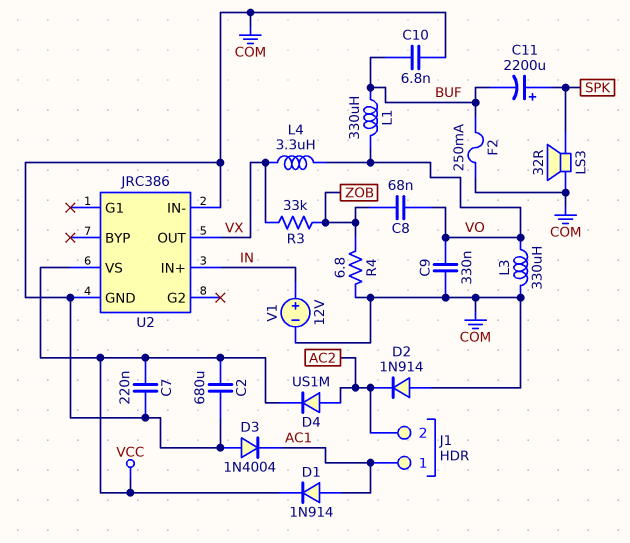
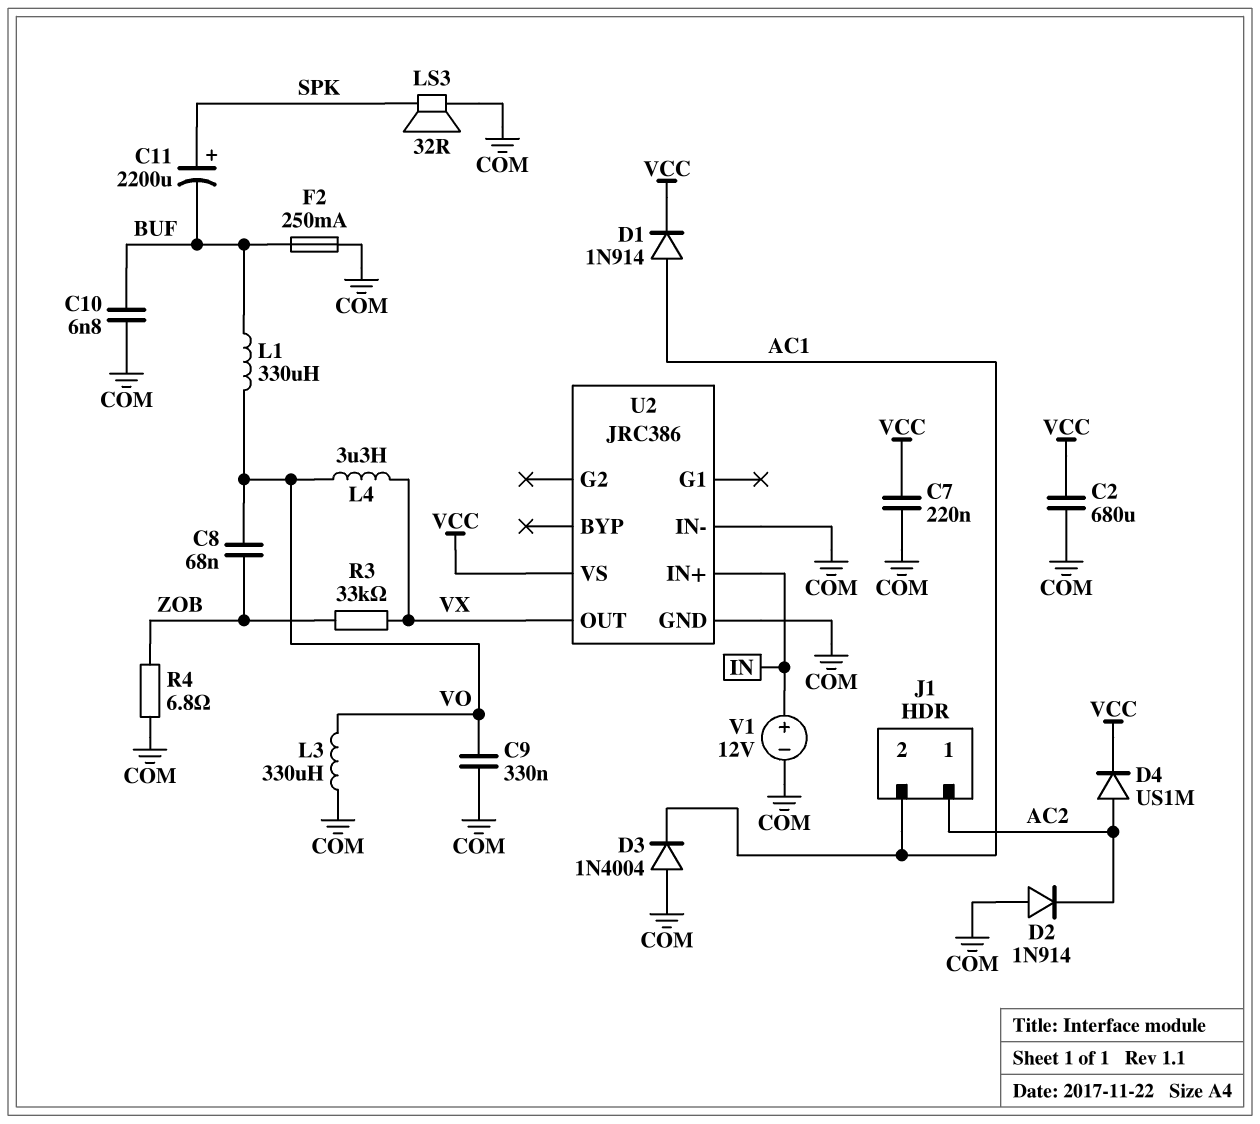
J1 pin 1: AC1 -> AC2
J1 pin 2: AC2 -> AC1

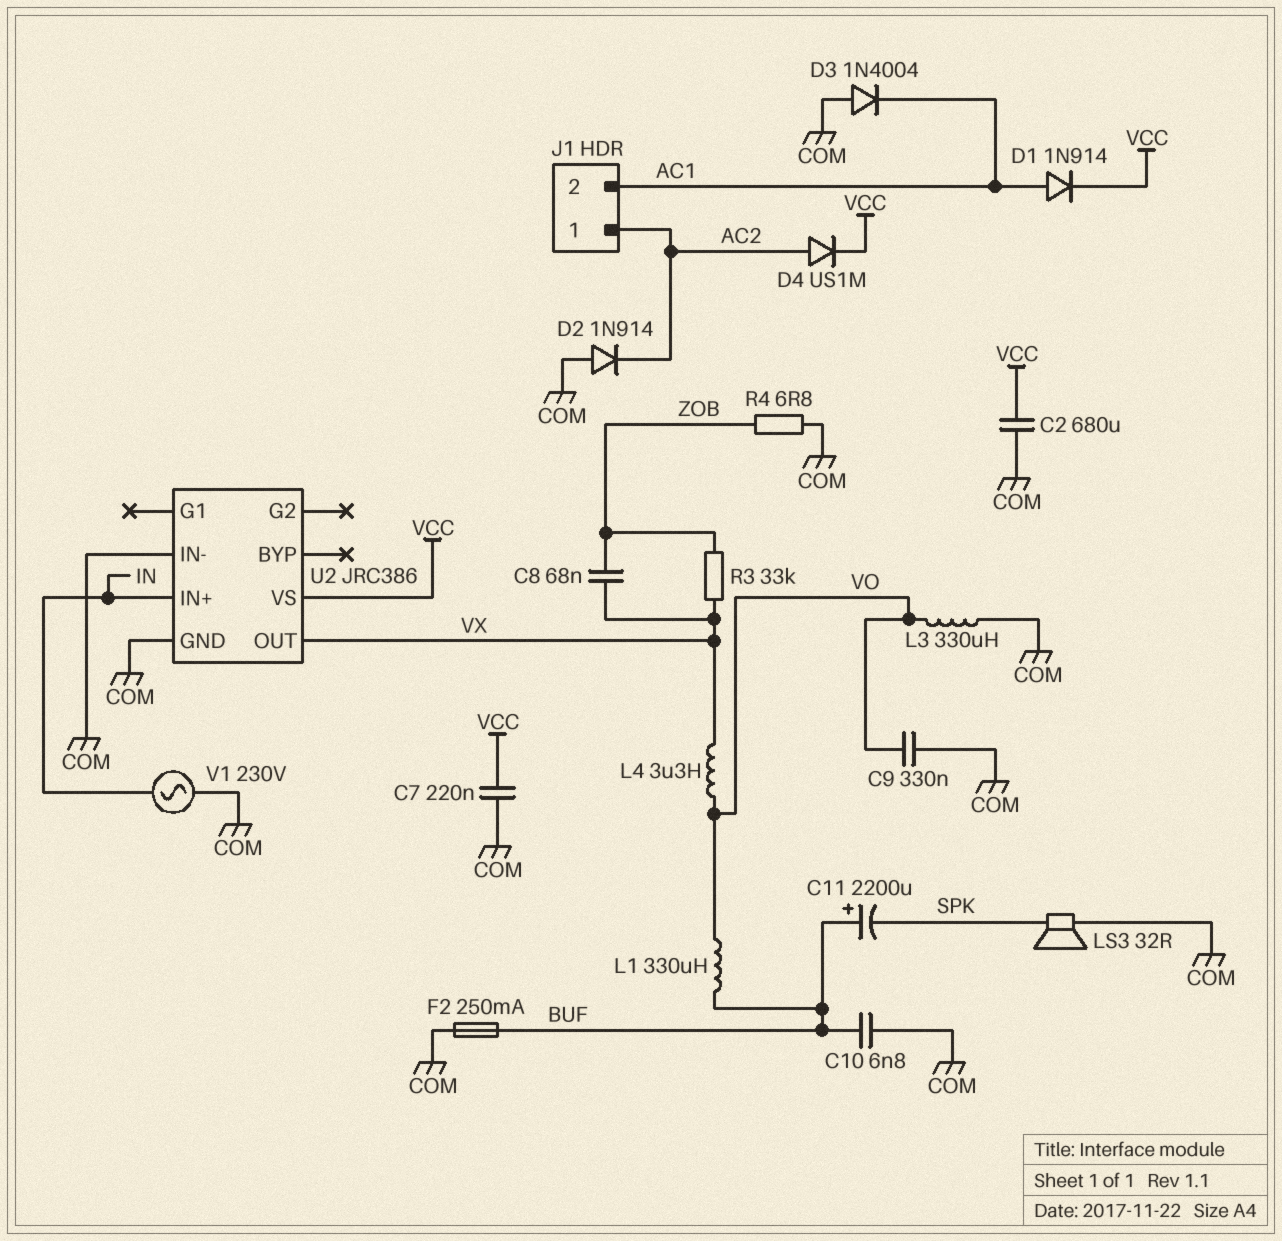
C8: 68nF (VO, ZOB) -> 68nF (VX, ZOB)
C11: 2200uF (plus SPK, minus BUF) -> 2200uF (plus BUF, minus SPK)
V1: 12V (plus IN, minus COM) -> AC 230V (COM, IN)

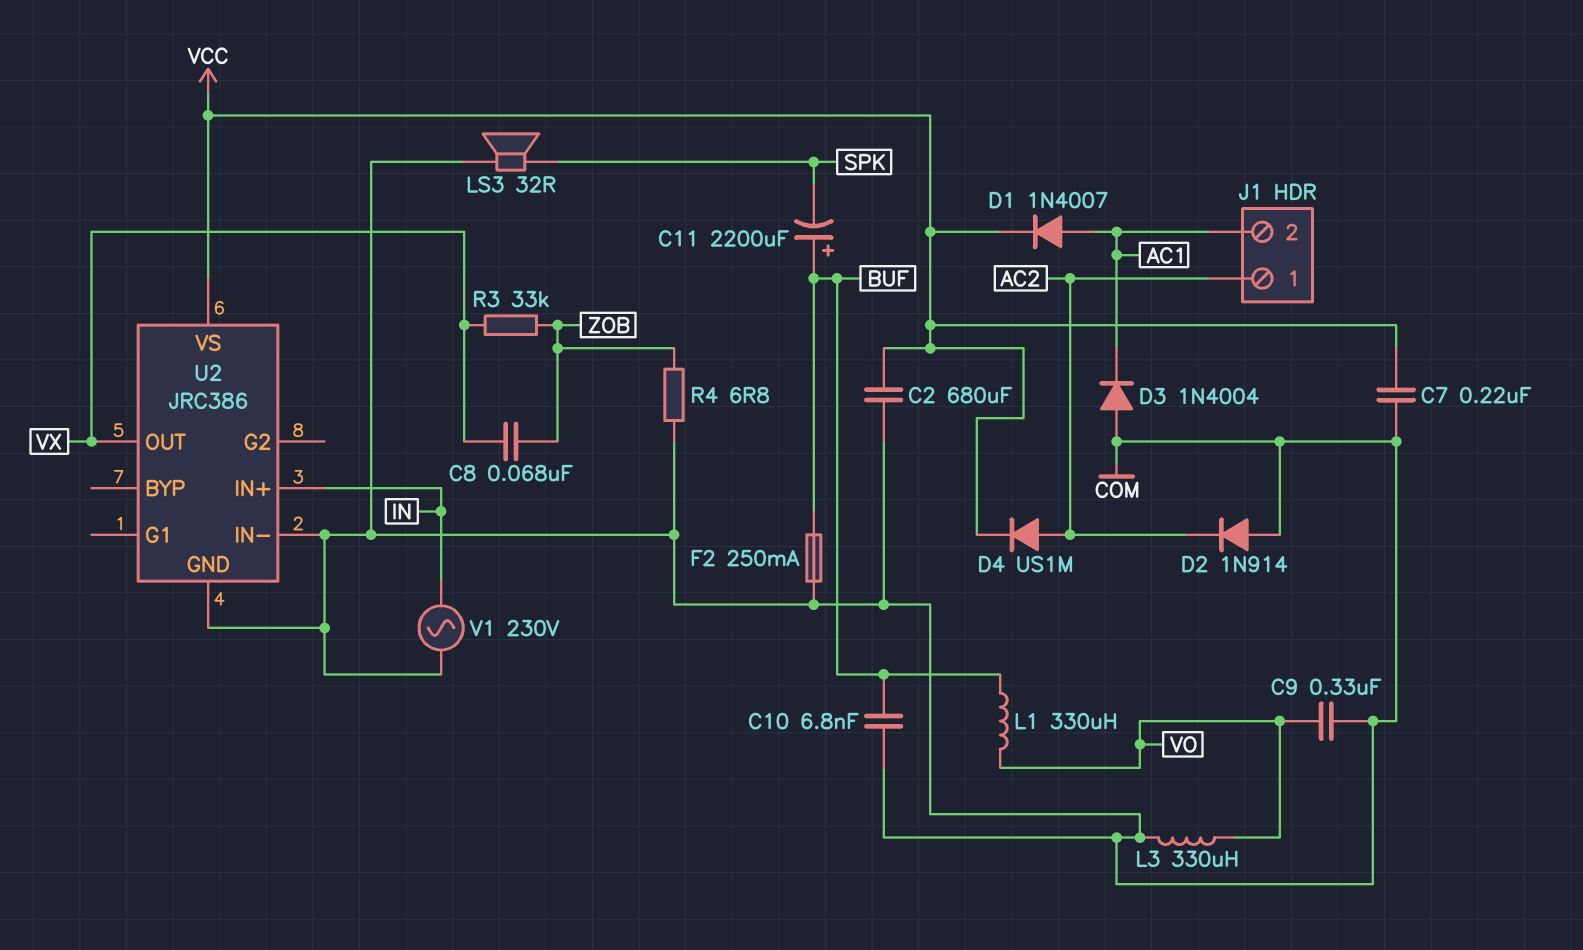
D1: diode 1N914 (A AC1, K VCC) -> diode 1N4007 (A AC1, K VCC)
L4: 3.3uH (VO, VX) -> none

